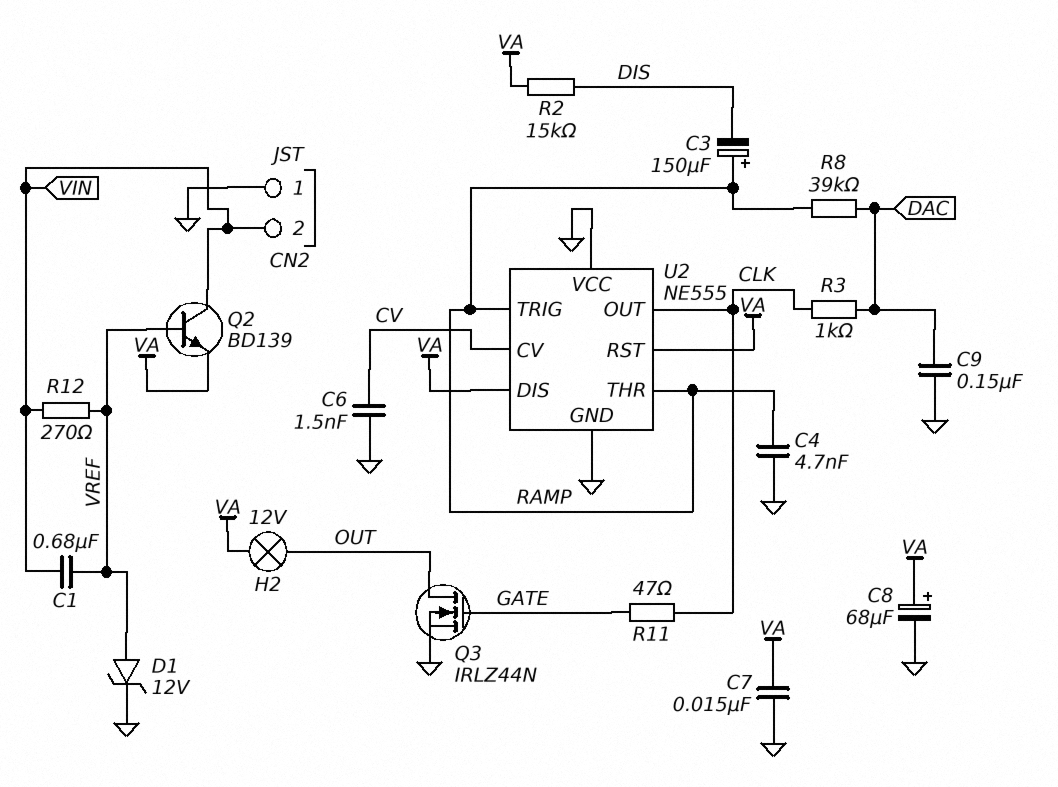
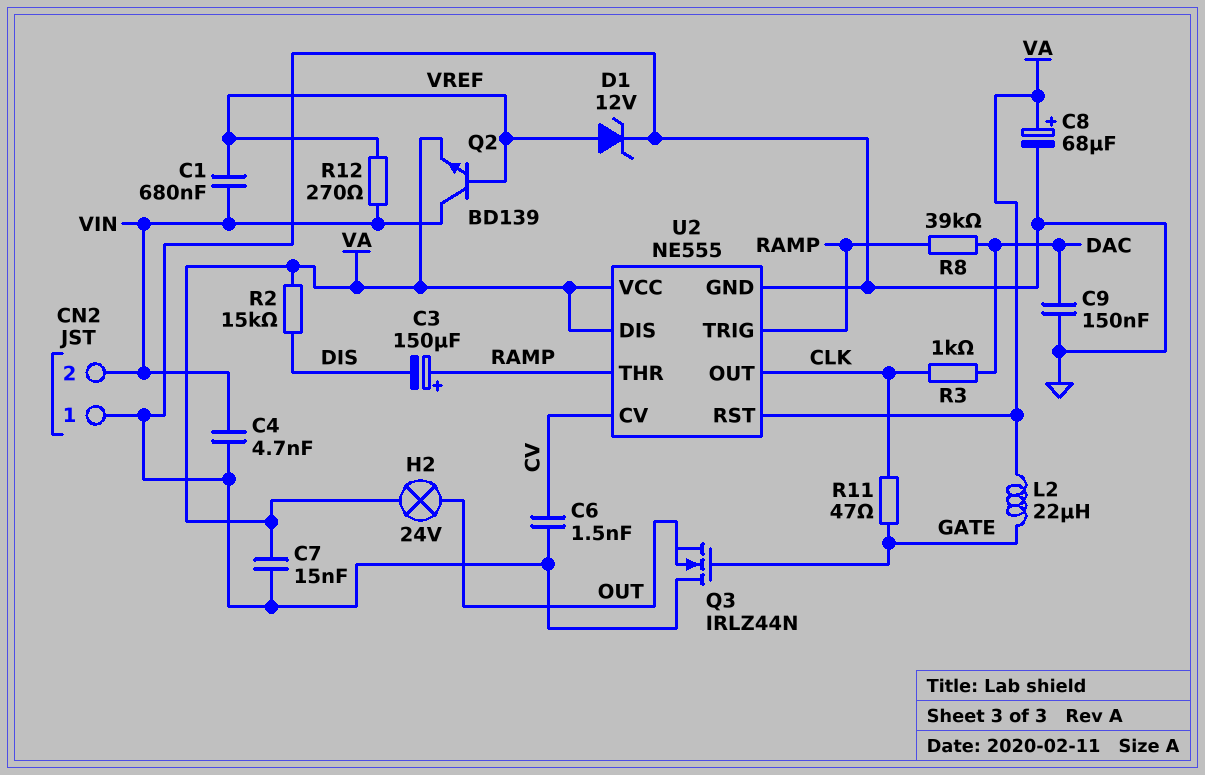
C4: 4.7nF (GND, RAMP) -> 4.7nF (GND, VIN)
H2: lamp 12V (OUT, VA) -> lamp 24V (OUT, VA)
L2: none -> 22uH (GATE, VA)
Q3: NMOS IRLZ44N (G GATE, D OUT, S GND) -> NMOS IRLZ44N (G GATE, D GND, S OUT)
U2 pin VCC: GND -> VA

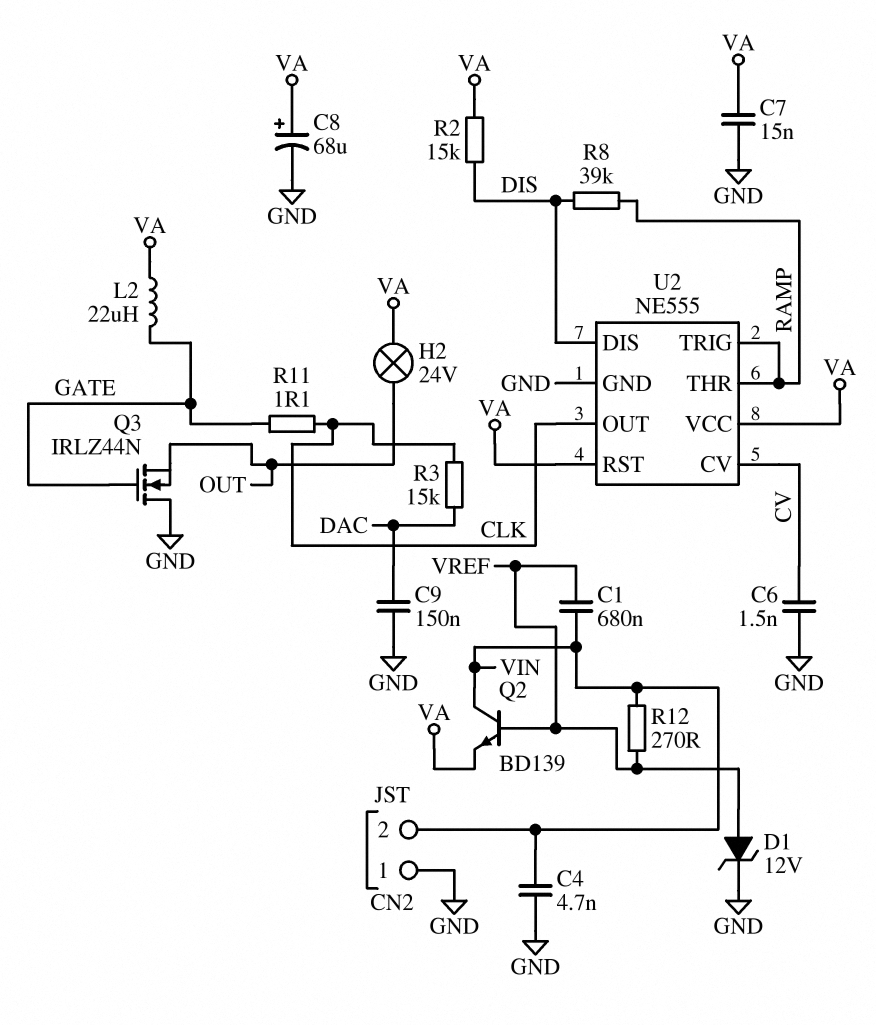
C3: 150uF (plus RAMP, minus DIS) -> none
R3: 1k (CLK, DAC) -> 15k (CLK, DAC)
R8: 39k (DAC, RAMP) -> 39k (DIS, RAMP)
R11: 47 (CLK, GATE) -> 1.1 (CLK, GATE)
U2 pin DIS: VA -> DIS

